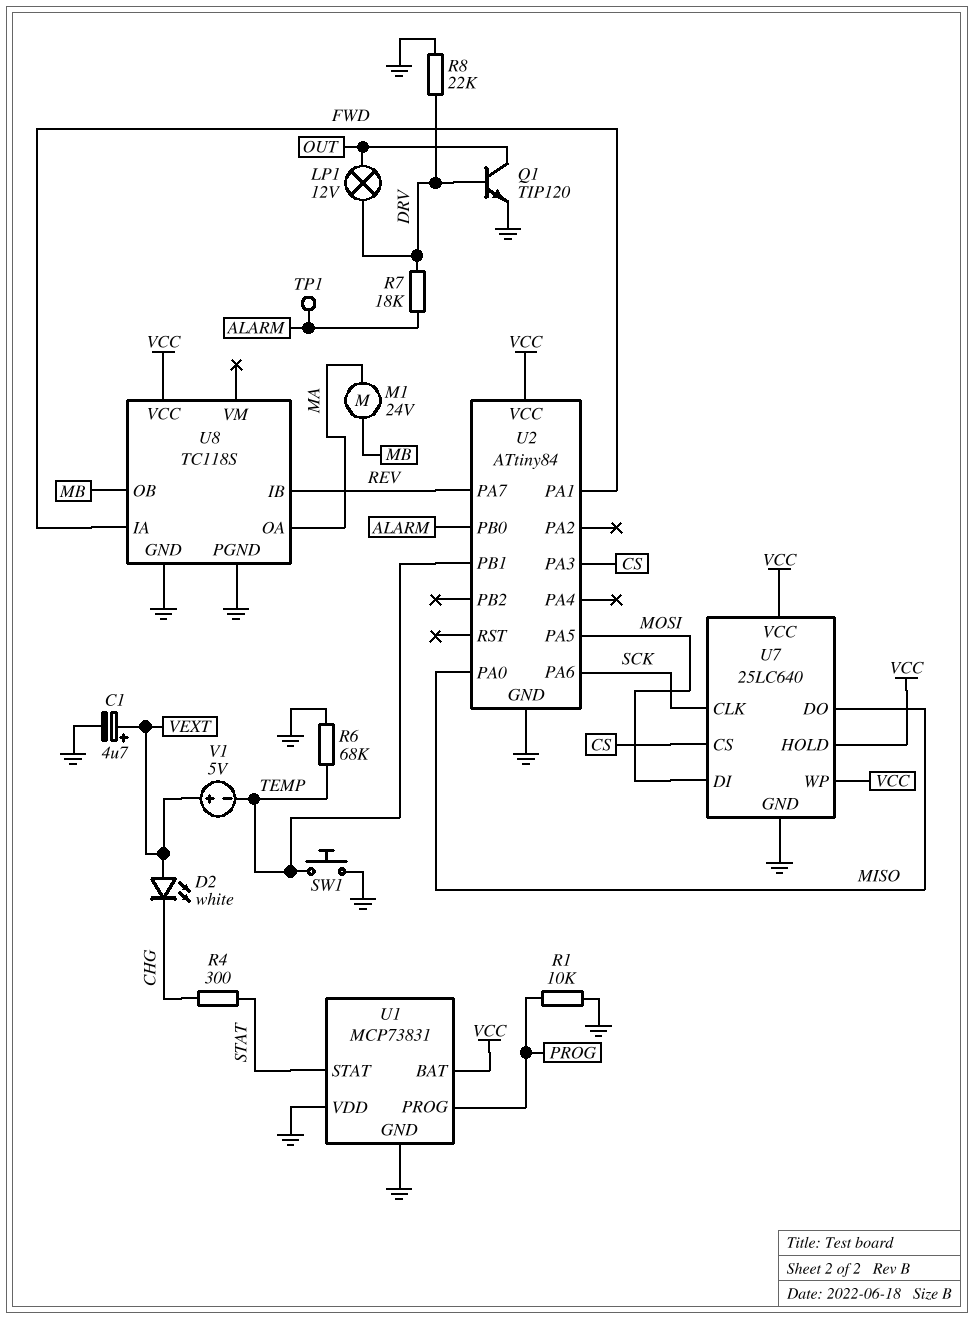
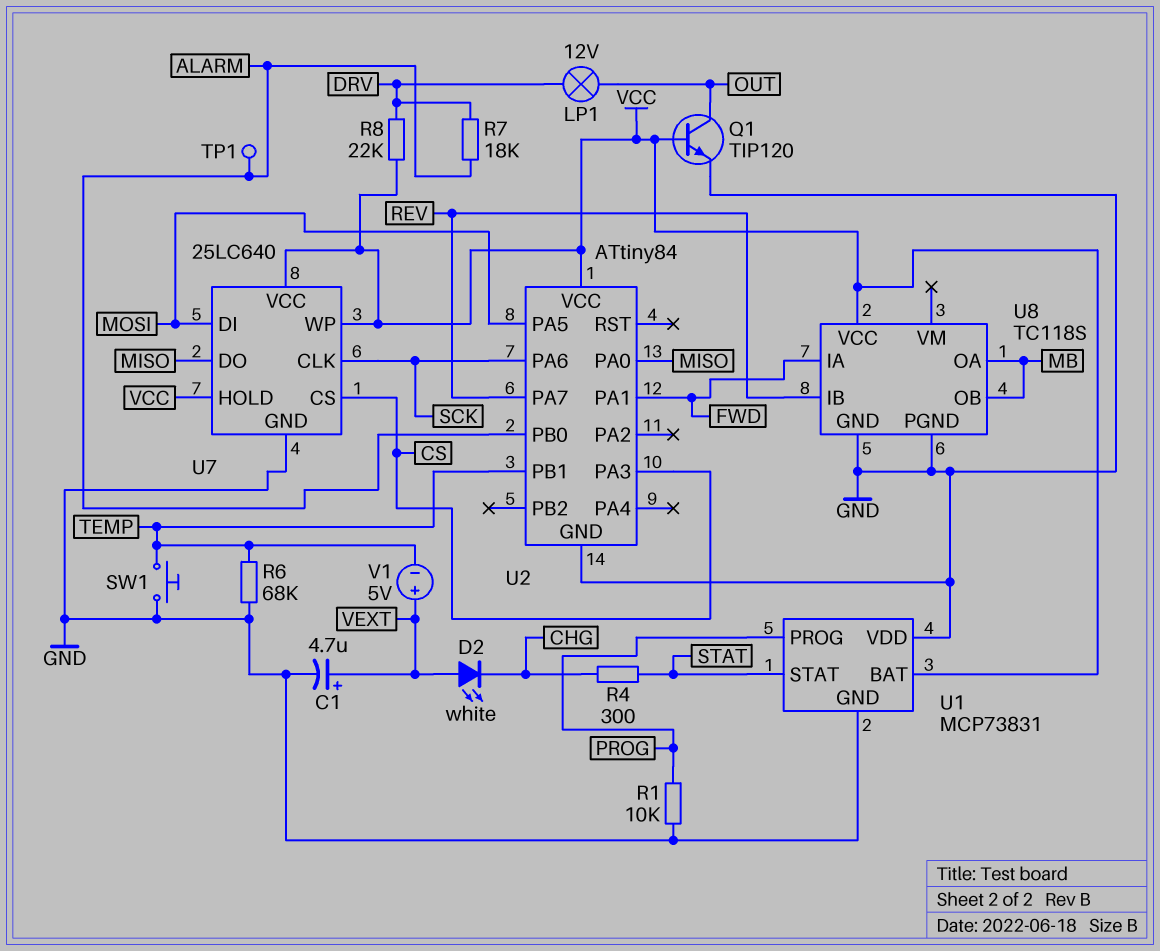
M1: motor 24V (MA, MB) -> none
Q1: NPN TIP120 (B DRV, C OUT, E GND) -> NPN TIP120 (B VCC, C OUT, E GND)
R8: 22k (DRV, GND) -> 22k (DRV, VCC)
U8 pin OA: MA -> MB

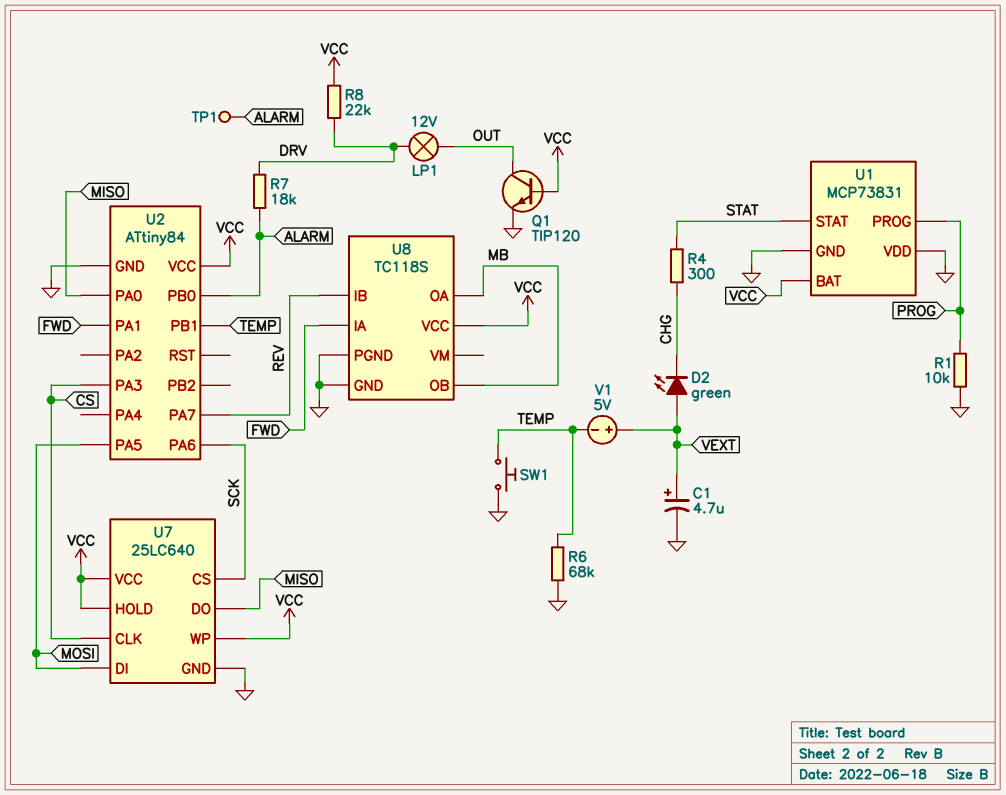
D2: LED white (A VEXT, K CHG) -> LED green (A VEXT, K CHG)
U7 pin CLK: SCK -> CS
U7 pin CS: CS -> SCK

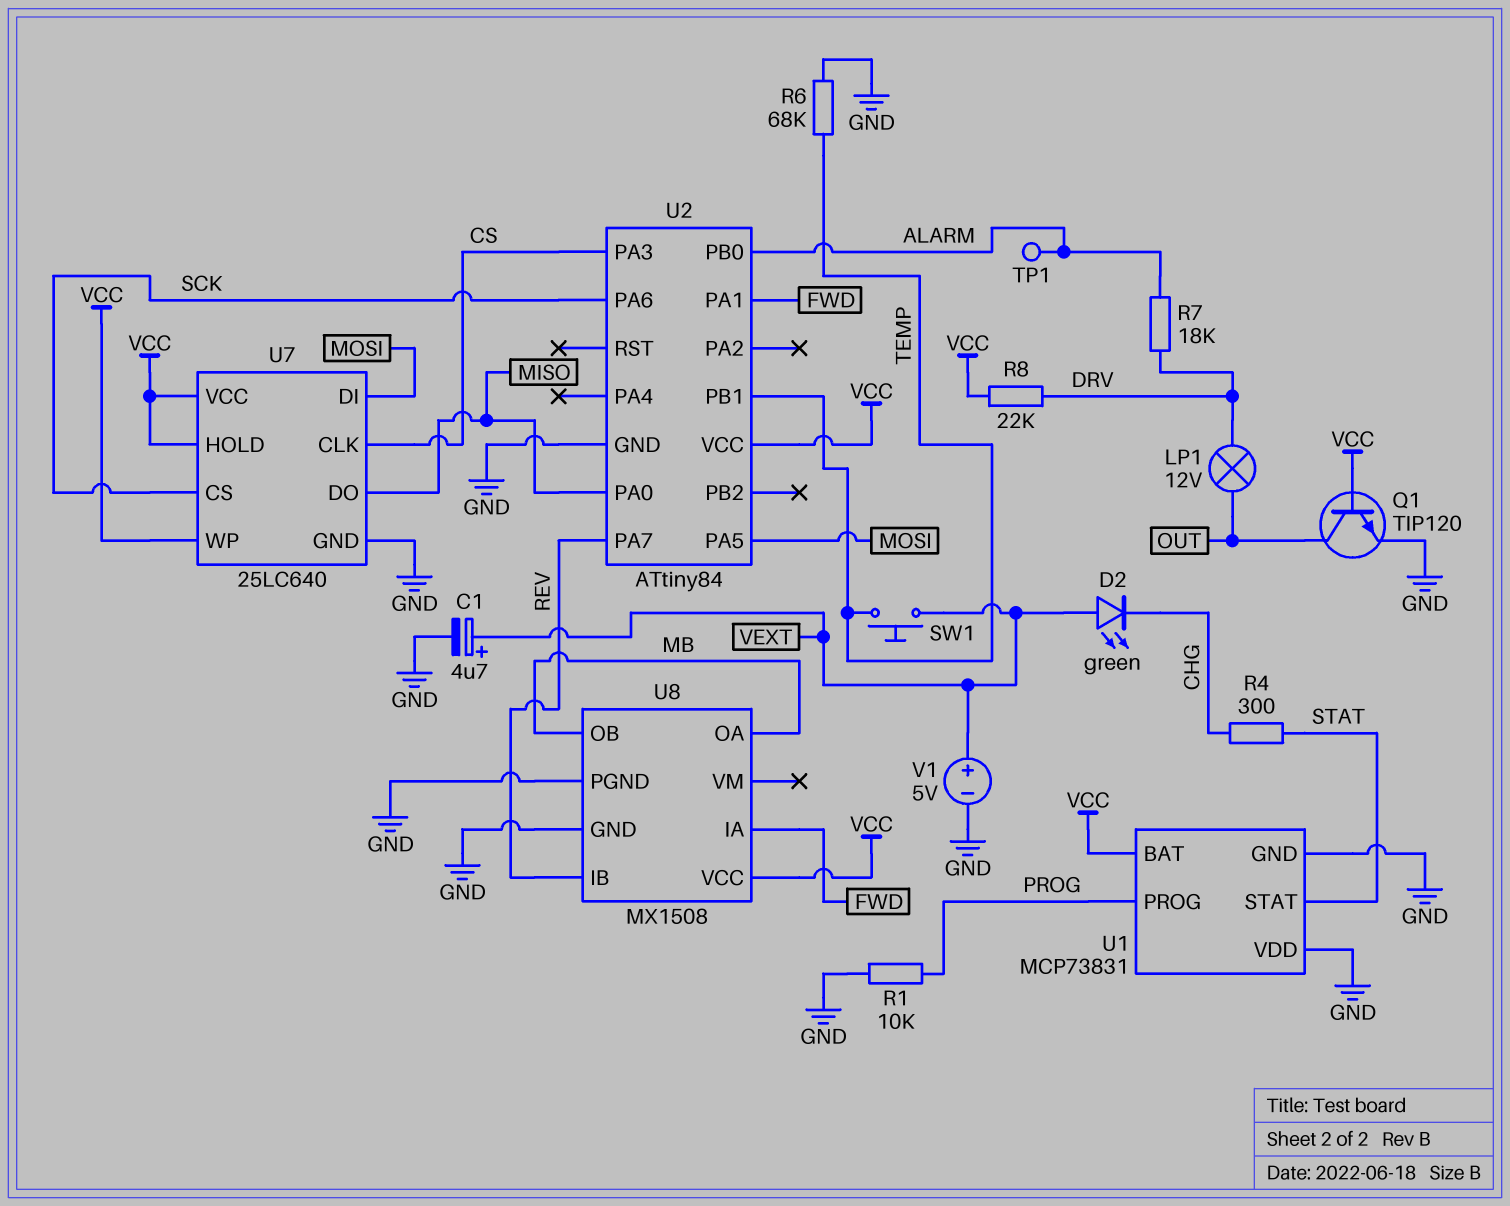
SW1: button (GND, TEMP) -> button (TEMP, VEXT)
U8: TC118S -> MX1508
V1: 5V (plus VEXT, minus TEMP) -> 5V (plus VEXT, minus GND)

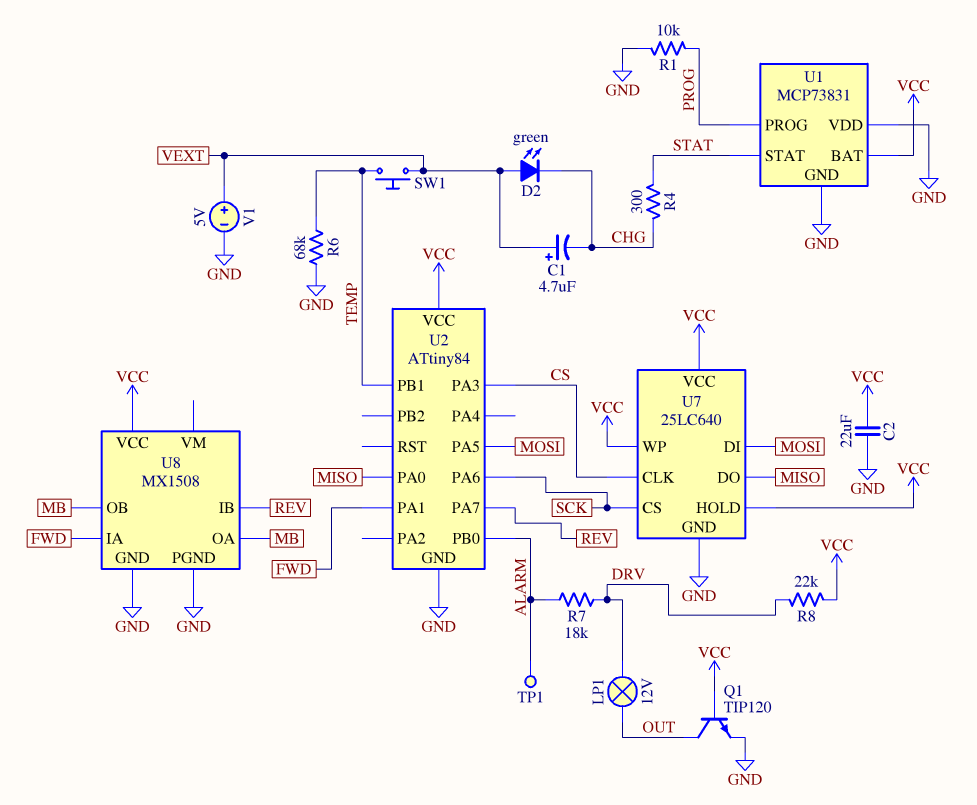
C1: 4.7uF (plus VEXT, minus GND) -> 4.7uF (plus VEXT, minus CHG)
C2: none -> 22uF (GND, VCC)

